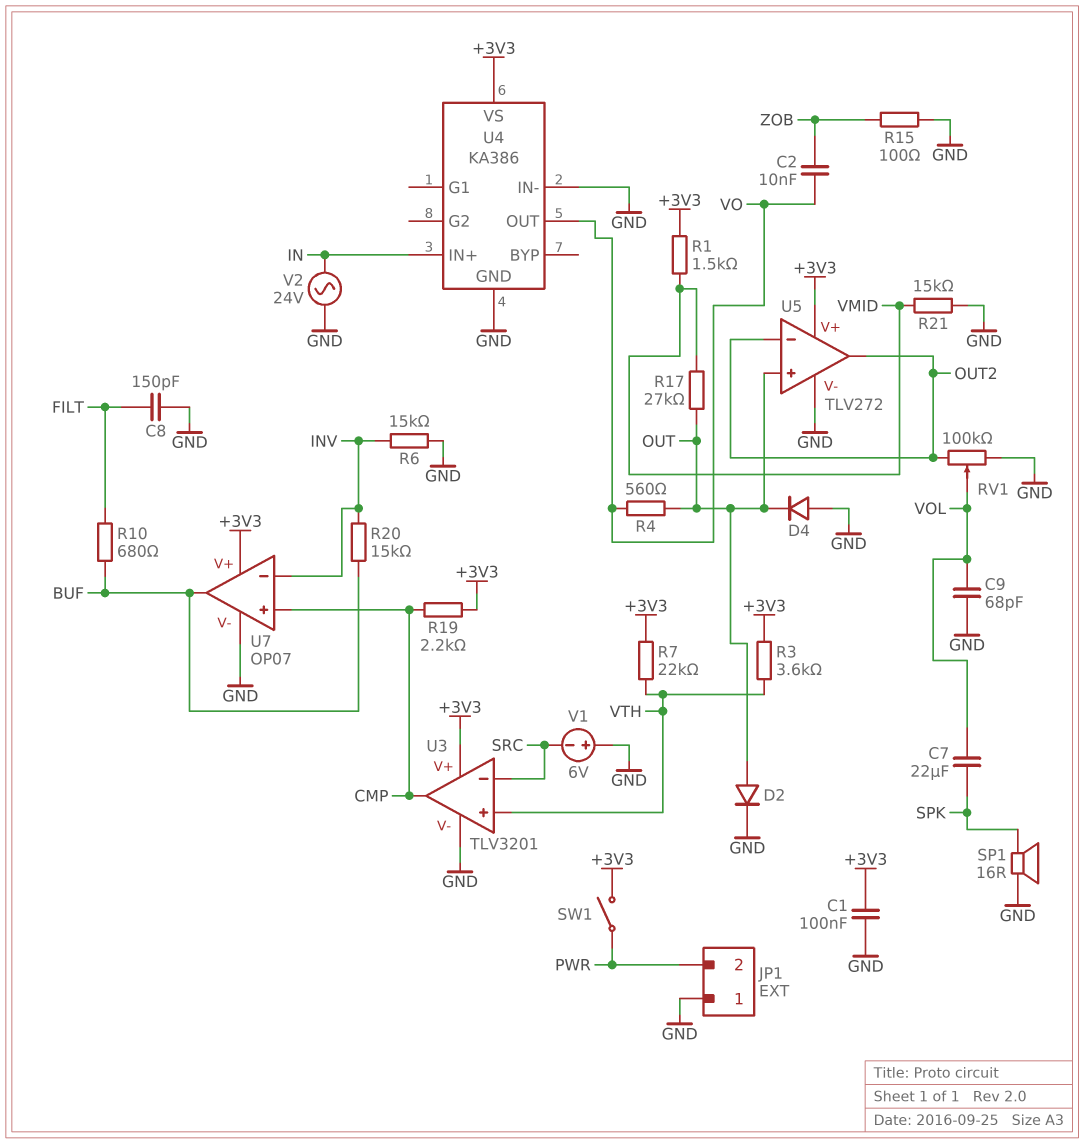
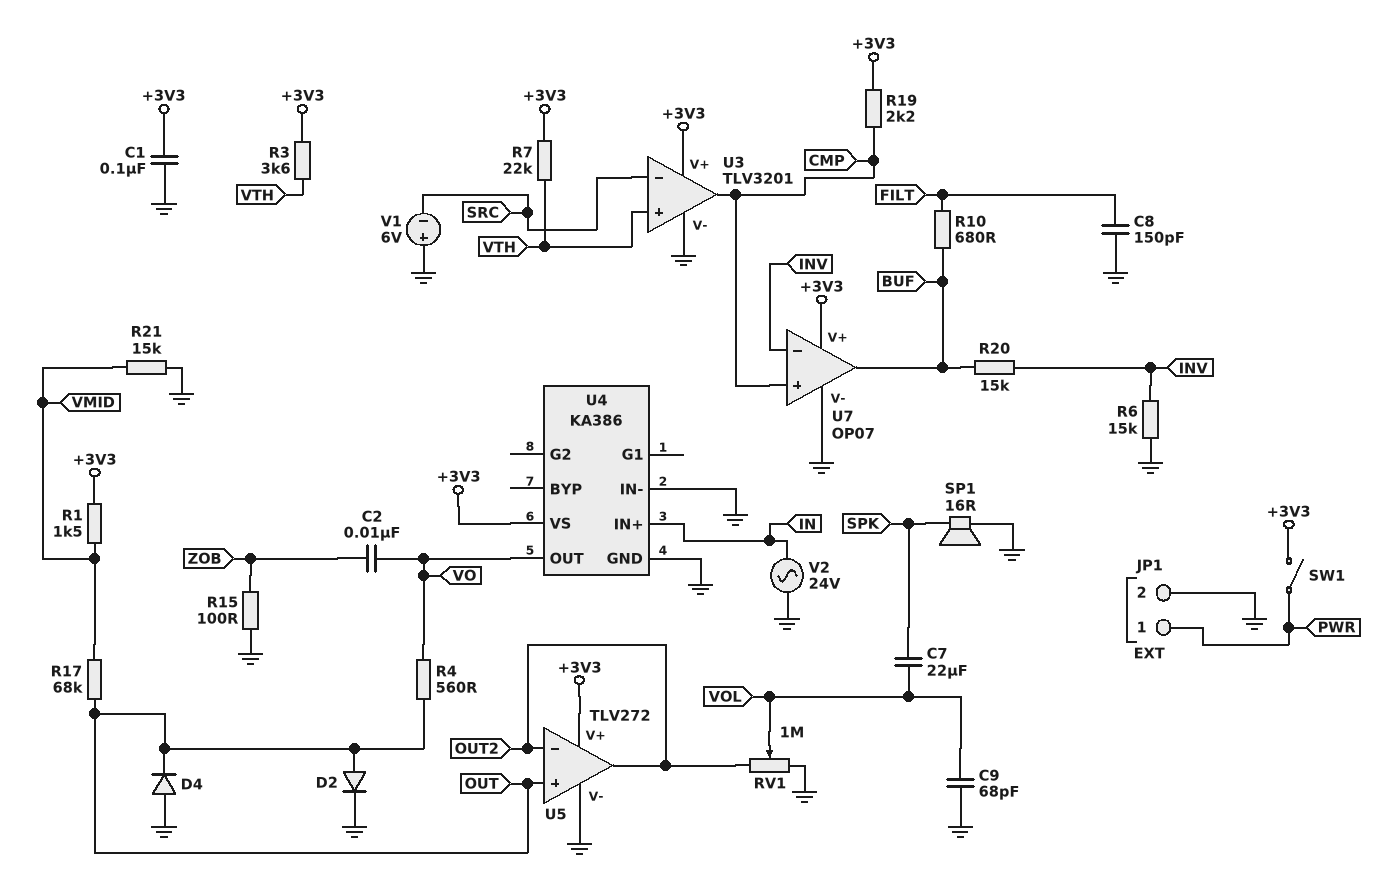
JP1 pin 1: GND -> PWR
JP1 pin 2: PWR -> GND
R17: 27k (OUT, VMID) -> 68k (OUT, VMID)
RV1: 100k (GND, OUT2, wiper VOL) -> 1M (GND, OUT2, wiper VOL)

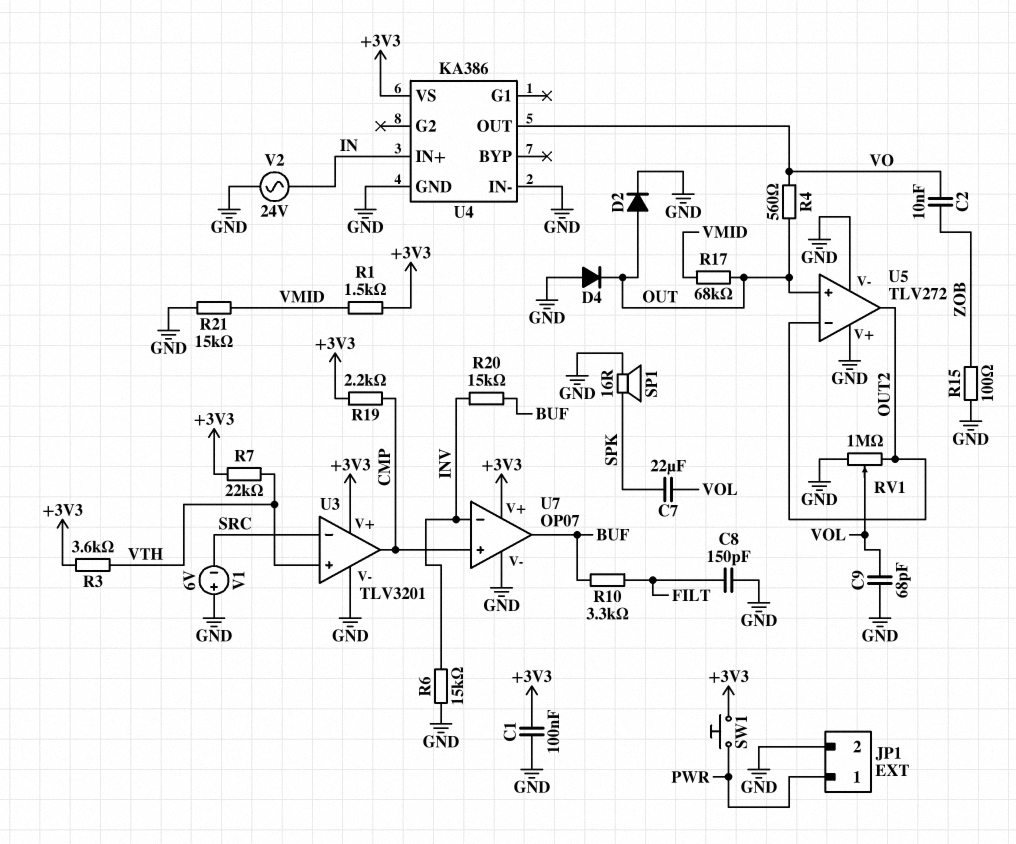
R10: 680 (BUF, FILT) -> 3.3k (BUF, FILT)
SW1: switch (+3V3, PWR) -> button (+3V3, PWR)
U5 pin V+: +3V3 -> GND

